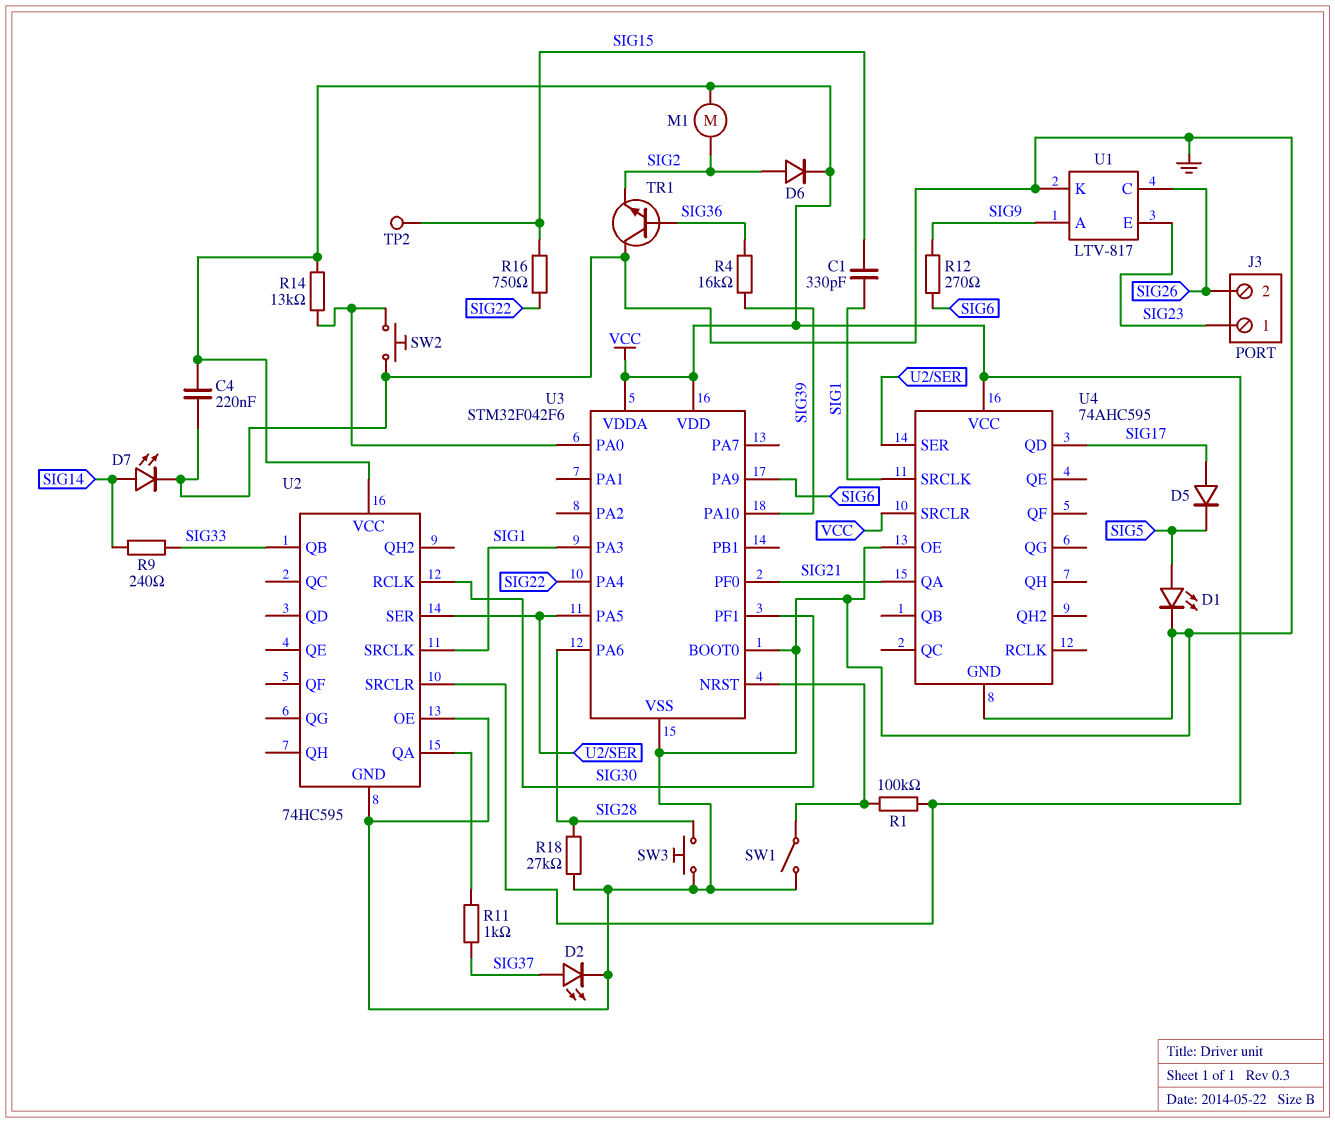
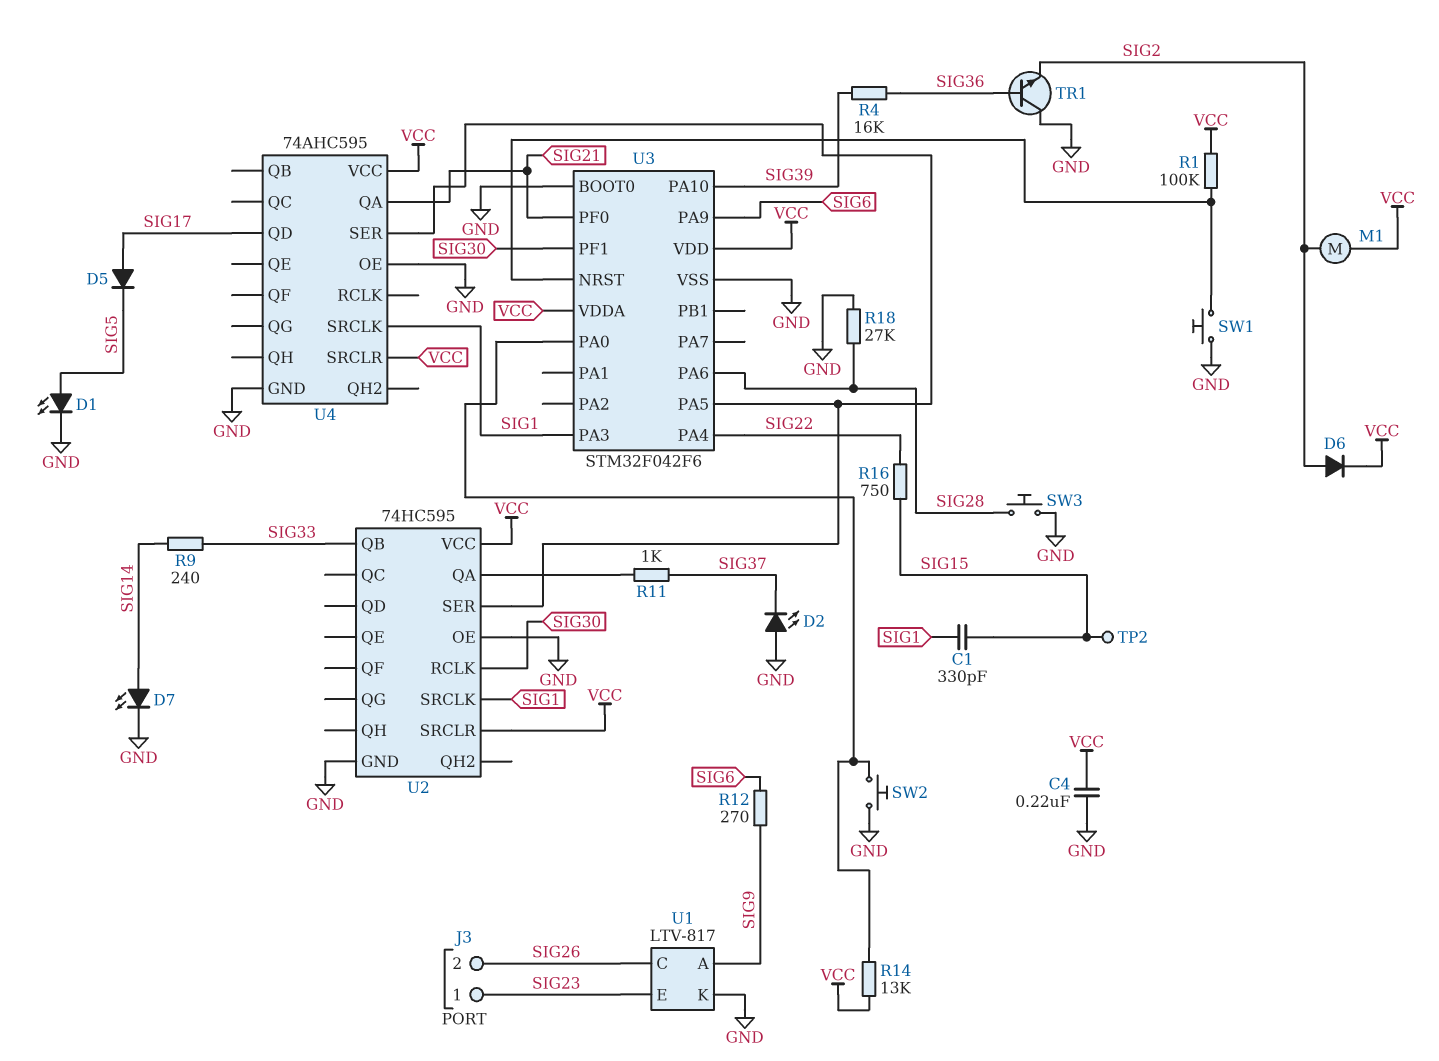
D2: LED (A SIG37, K GND) -> LED (A GND, K SIG37)
SW1: switch (GND, U3/NRST) -> button (GND, U3/NRST)

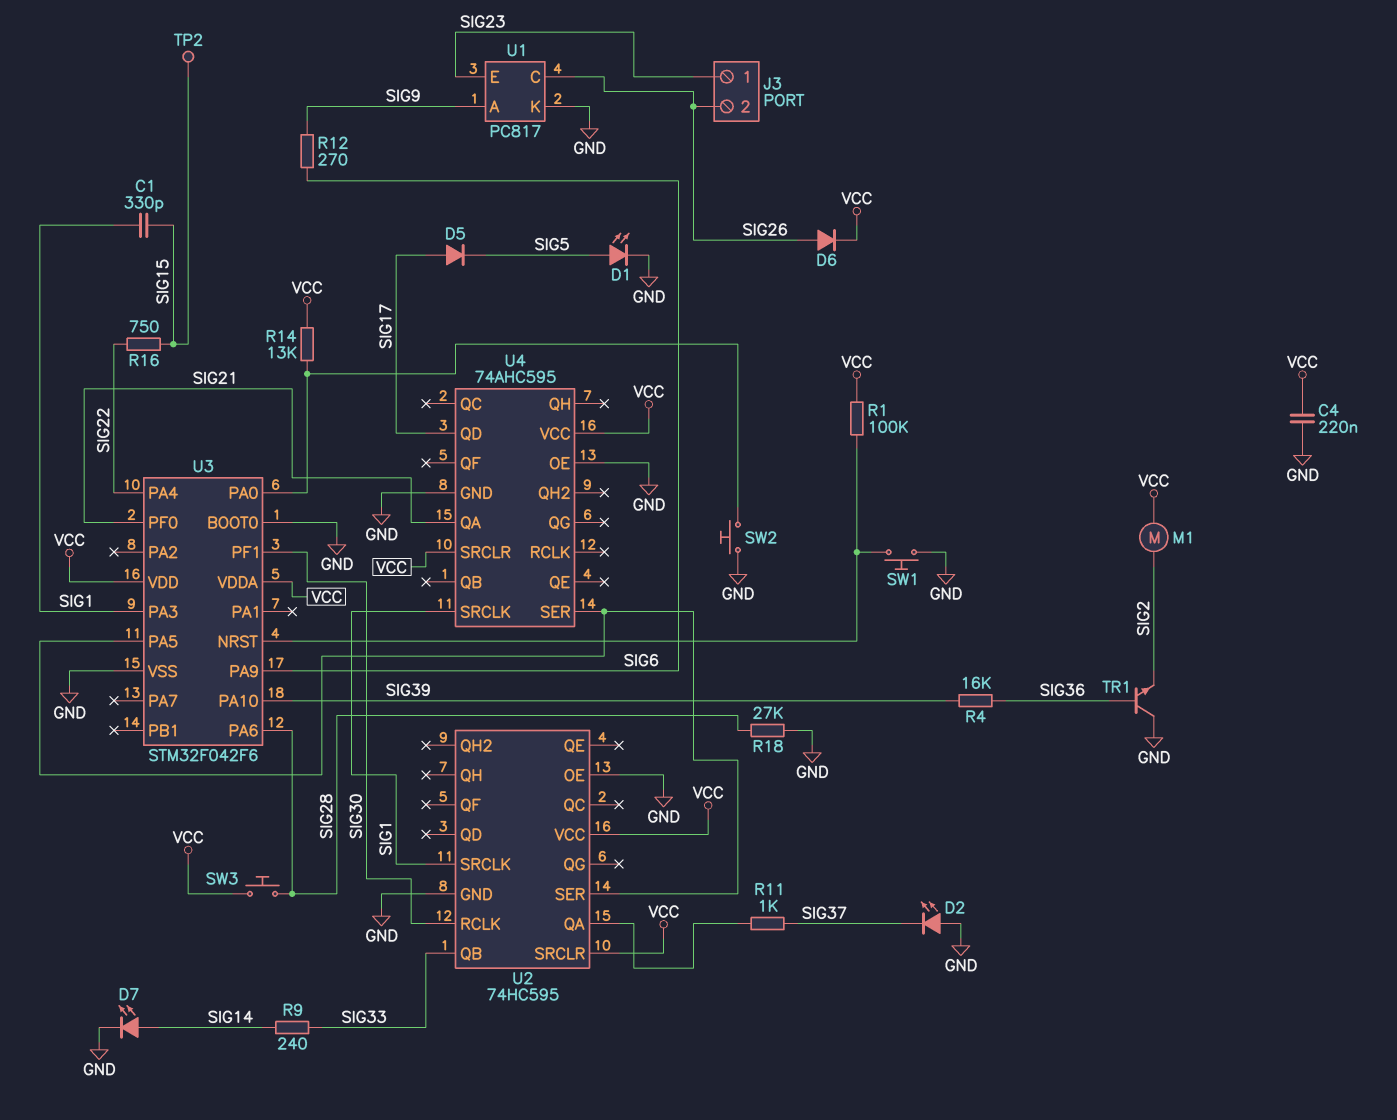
D6: diode (A SIG2, K VCC) -> diode (A SIG26, K VCC)
SW3: button (GND, SIG28) -> button (SIG28, VCC)
U1: LTV-817 -> PC817

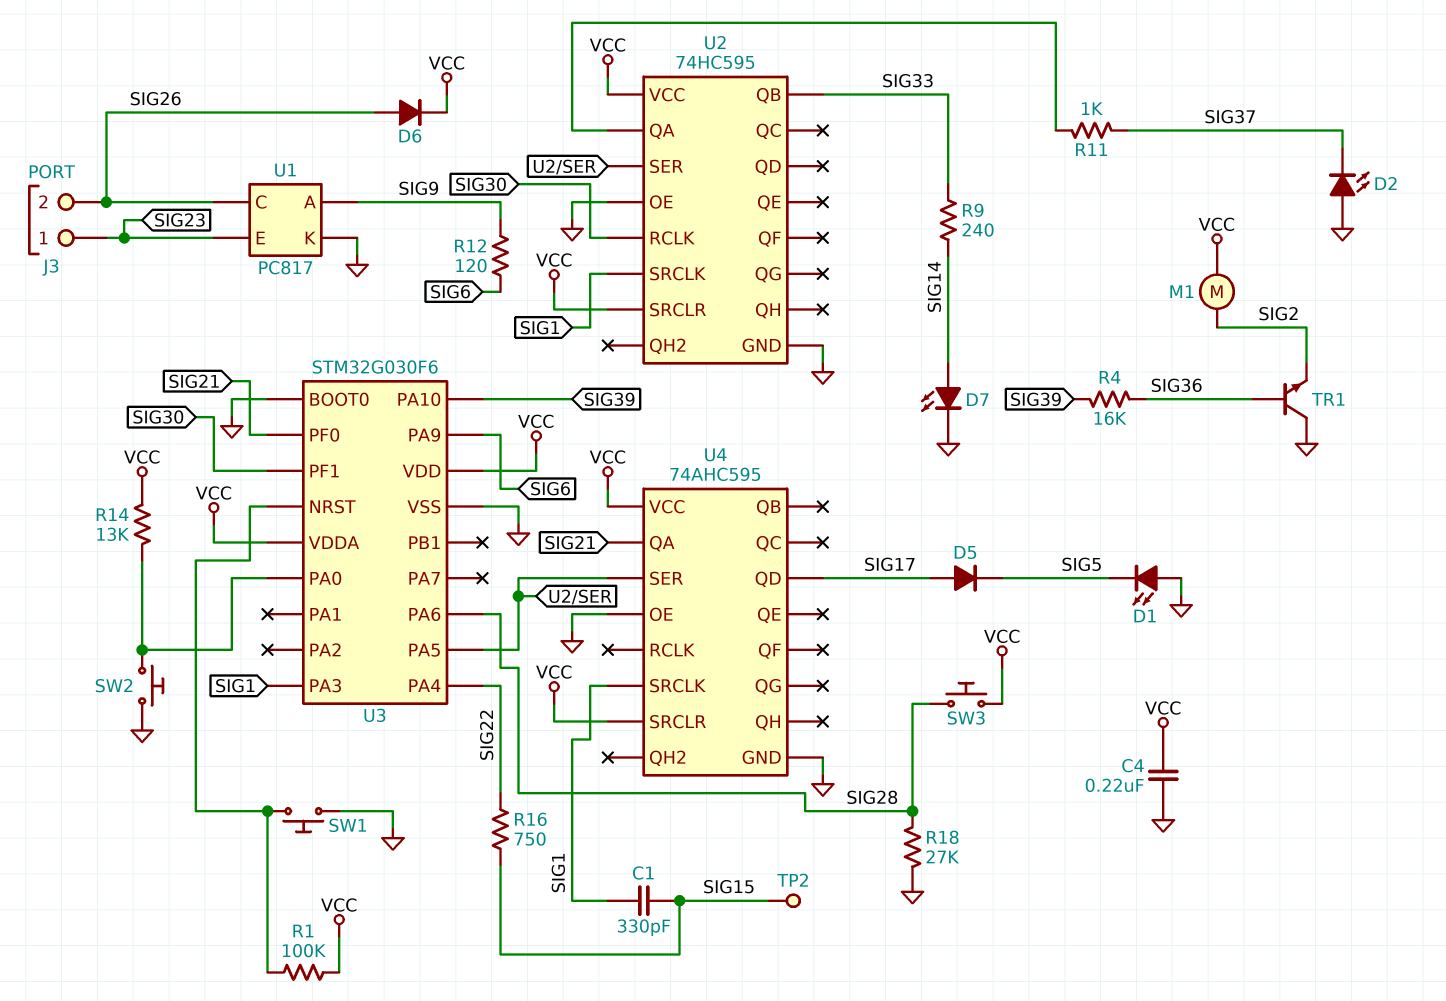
D1: LED (A SIG5, K GND) -> LED (A GND, K SIG5)
R12: 270 (SIG6, SIG9) -> 120 (SIG6, SIG9)
U3: STM32F042F6 -> STM32G030F6

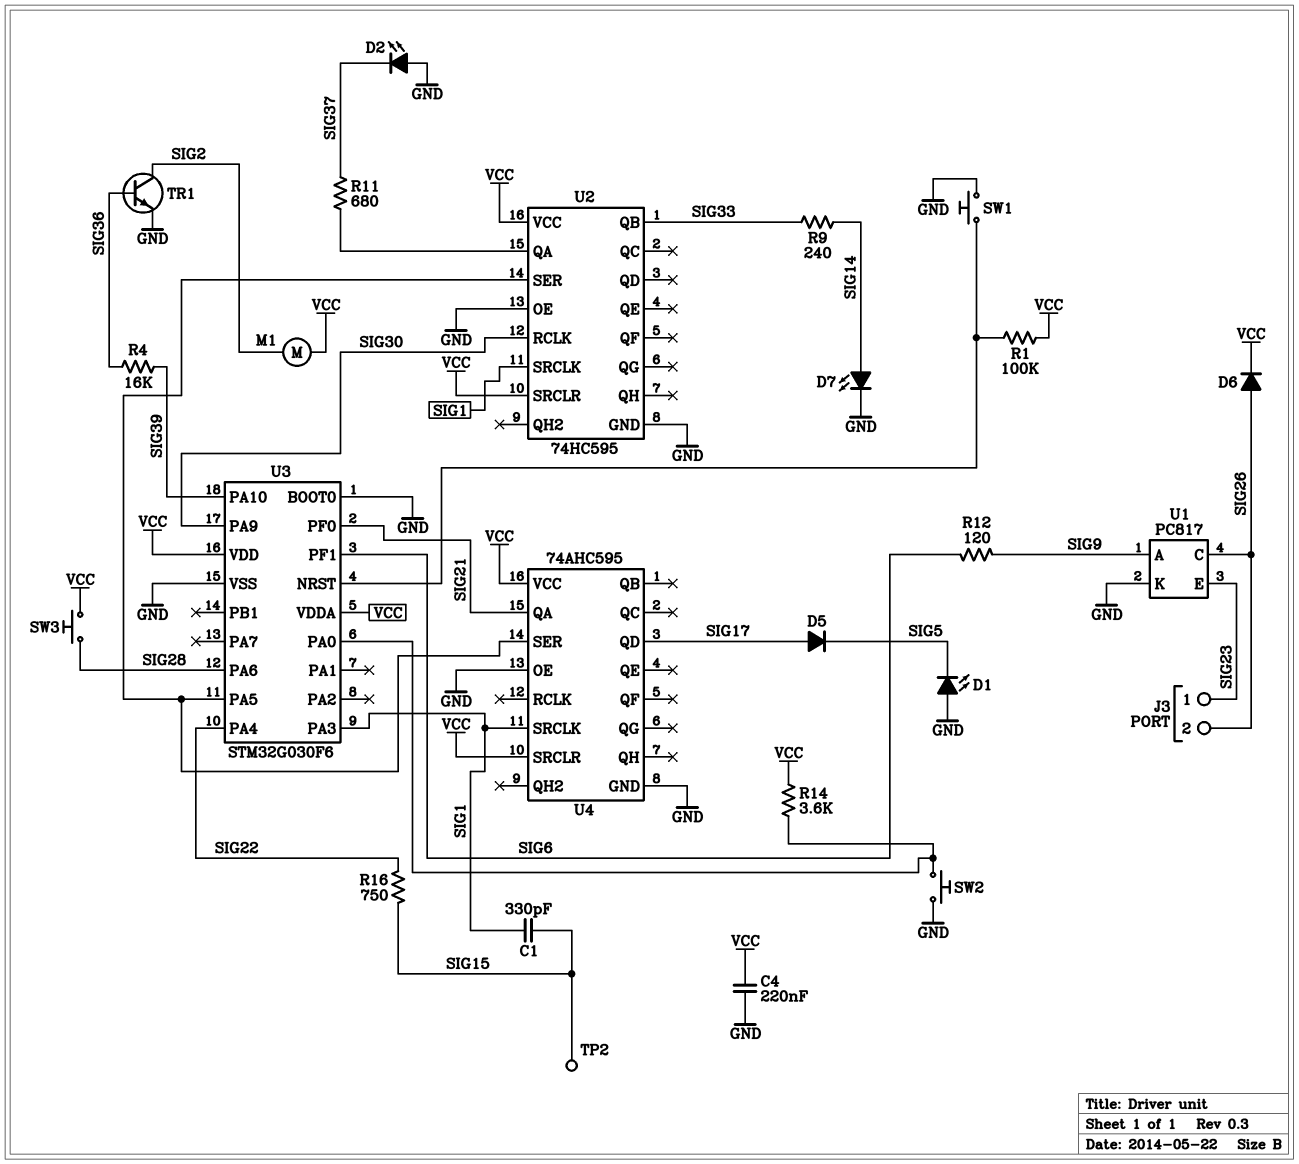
R11: 1k (SIG37, U2/QA) -> 680 (SIG37, U2/QA)
R14: 13k (U3/PA0, VCC) -> 3.6k (U3/PA0, VCC)
R18: 27k (GND, SIG28) -> none
TR1: NPN (B SIG36, C GND, E SIG2) -> NPN (B SIG36, C SIG2, E GND)
U3 pin PA9: SIG6 -> SIG30
U3 pin PF1: SIG30 -> SIG6

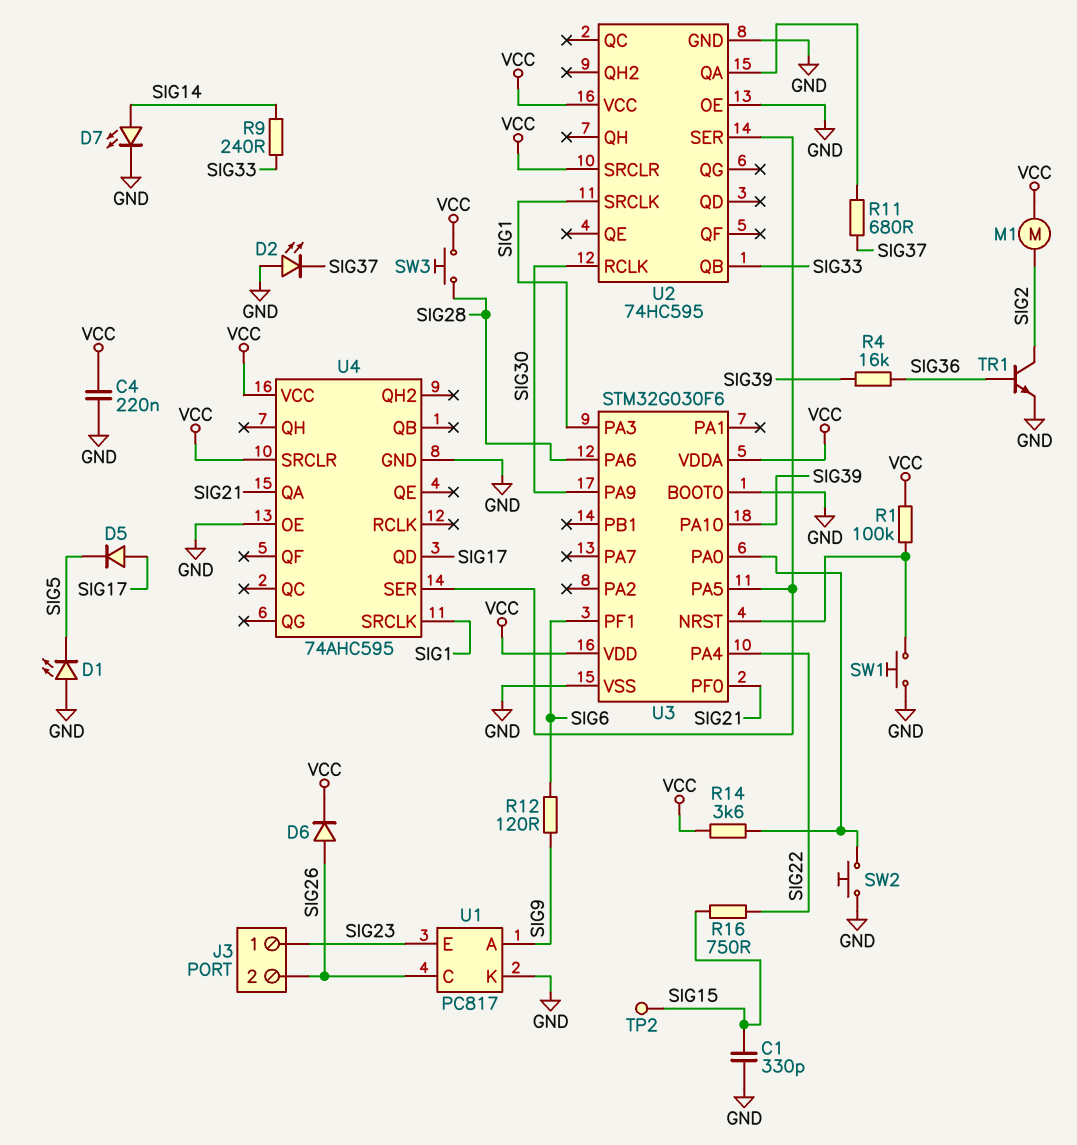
C1: 330pF (SIG1, SIG15) -> 330pF (GND, SIG15)

